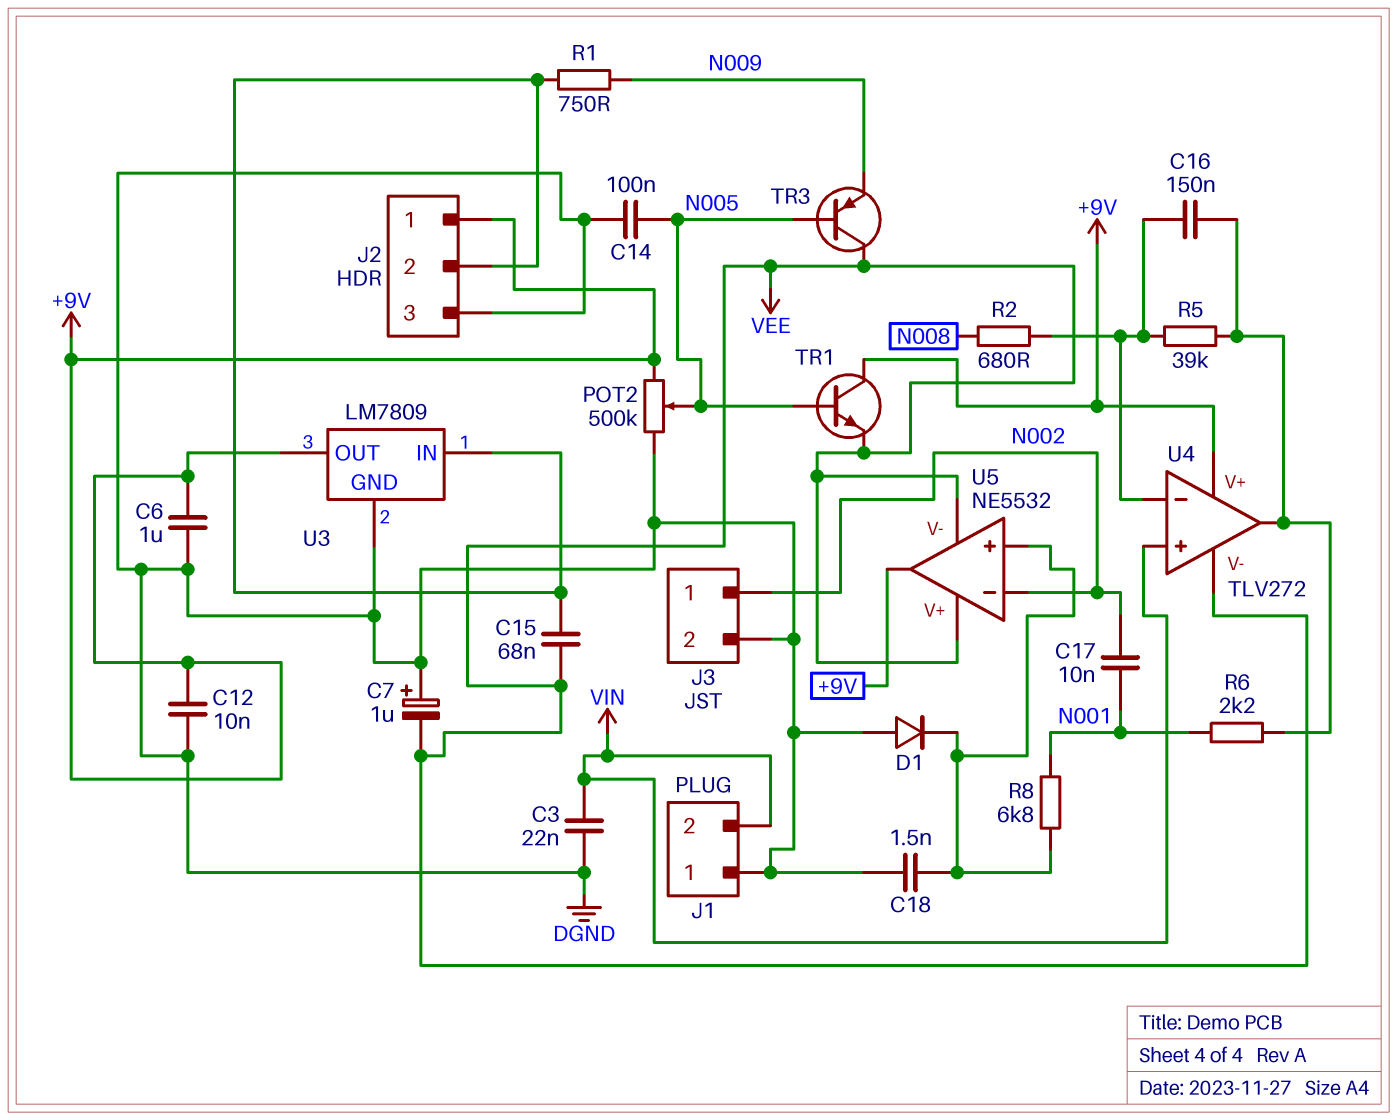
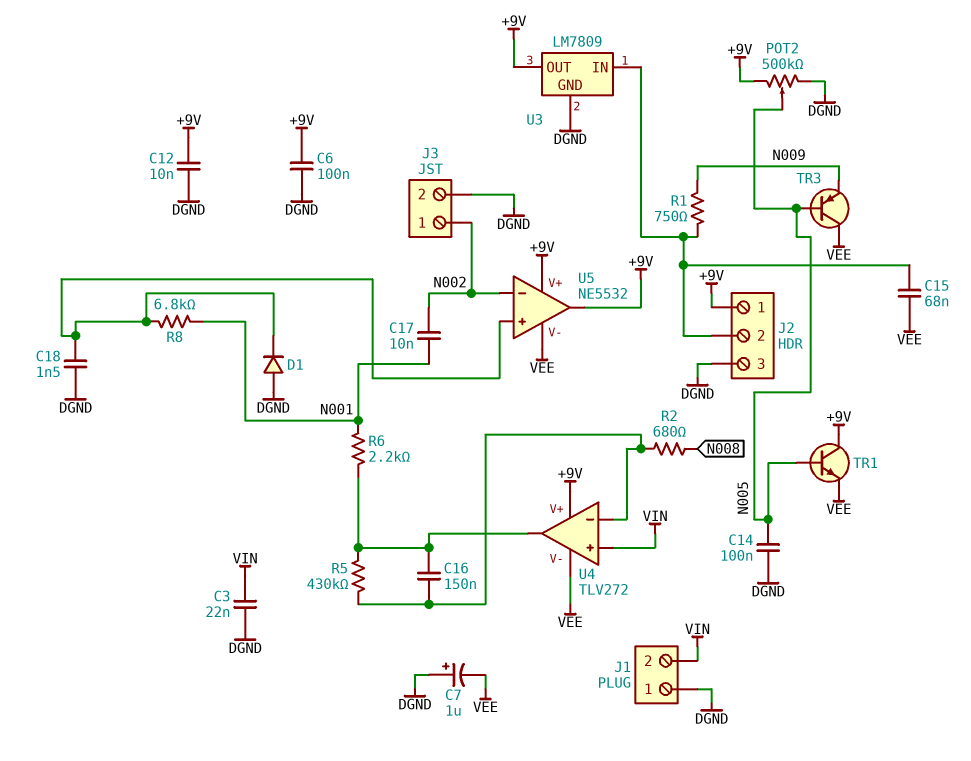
C6: 1uF (+9V, DGND) -> 100nF (+9V, DGND)
R5: 39k (U4/in-, U4/out) -> 430k (U4/in-, U4/out)
U5 pin V+: VEE -> +9V

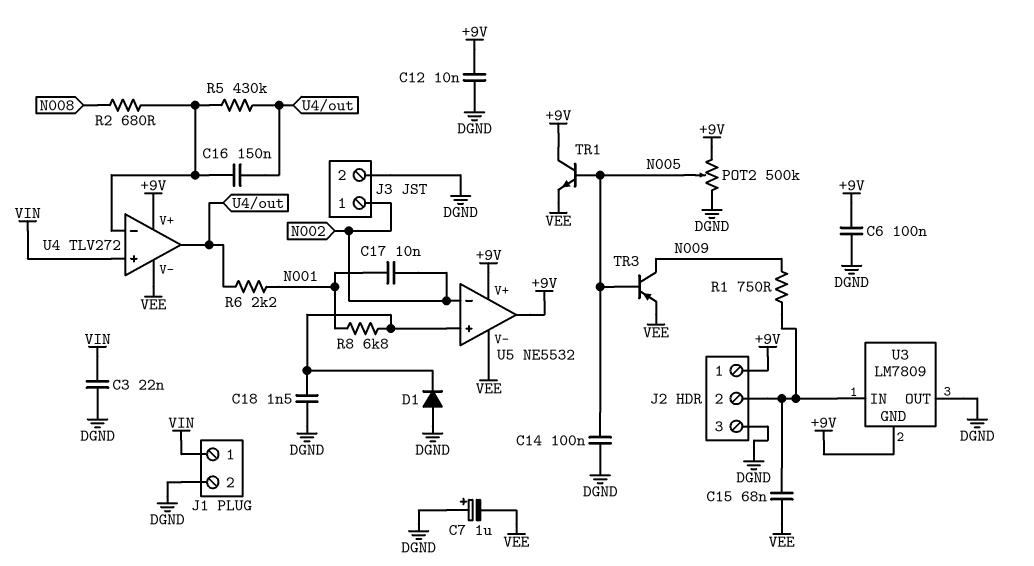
J1 pin 1: DGND -> VIN
J1 pin 2: VIN -> DGND
TR3: PNP (B N005, C VEE, E N009) -> PNP (B N005, C N009, E VEE)
U3 pin GND: DGND -> +9V
U3 pin OUT: +9V -> DGND

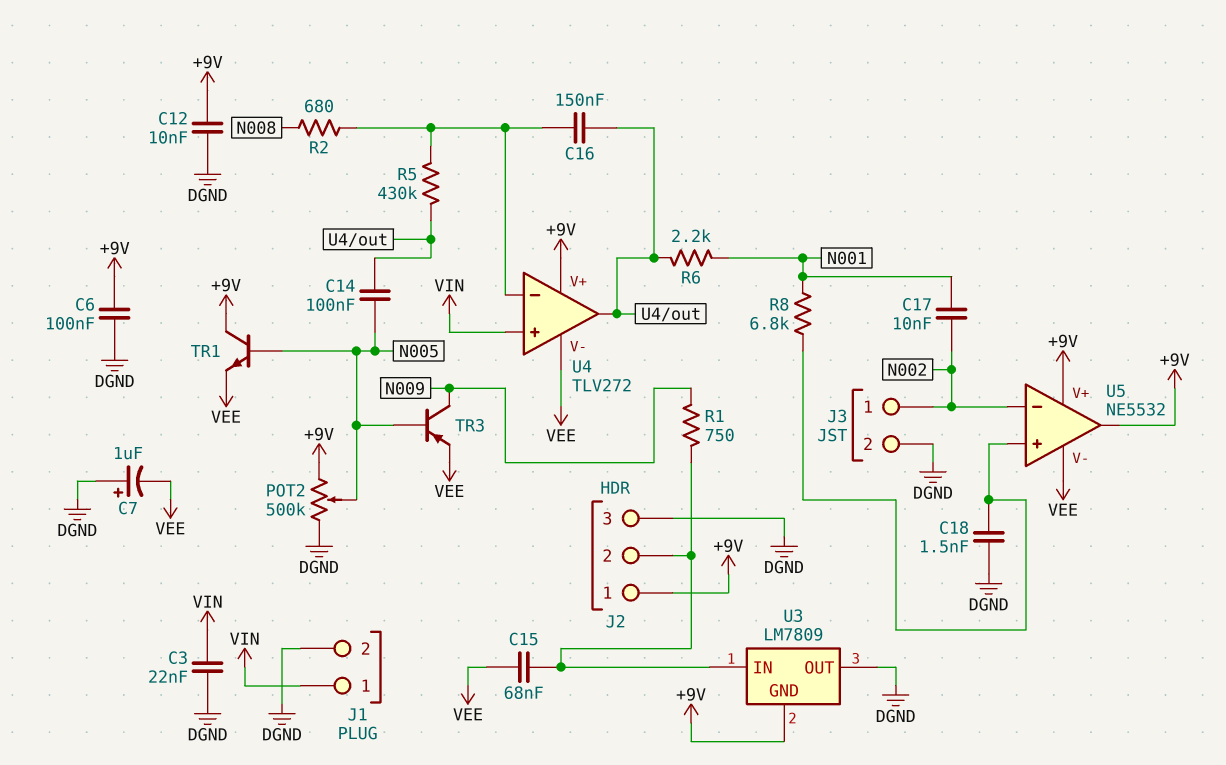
C14: 100nF (DGND, N005) -> 100nF (N005, U4/out)
D1: diode (A DGND, K U5/in+) -> none

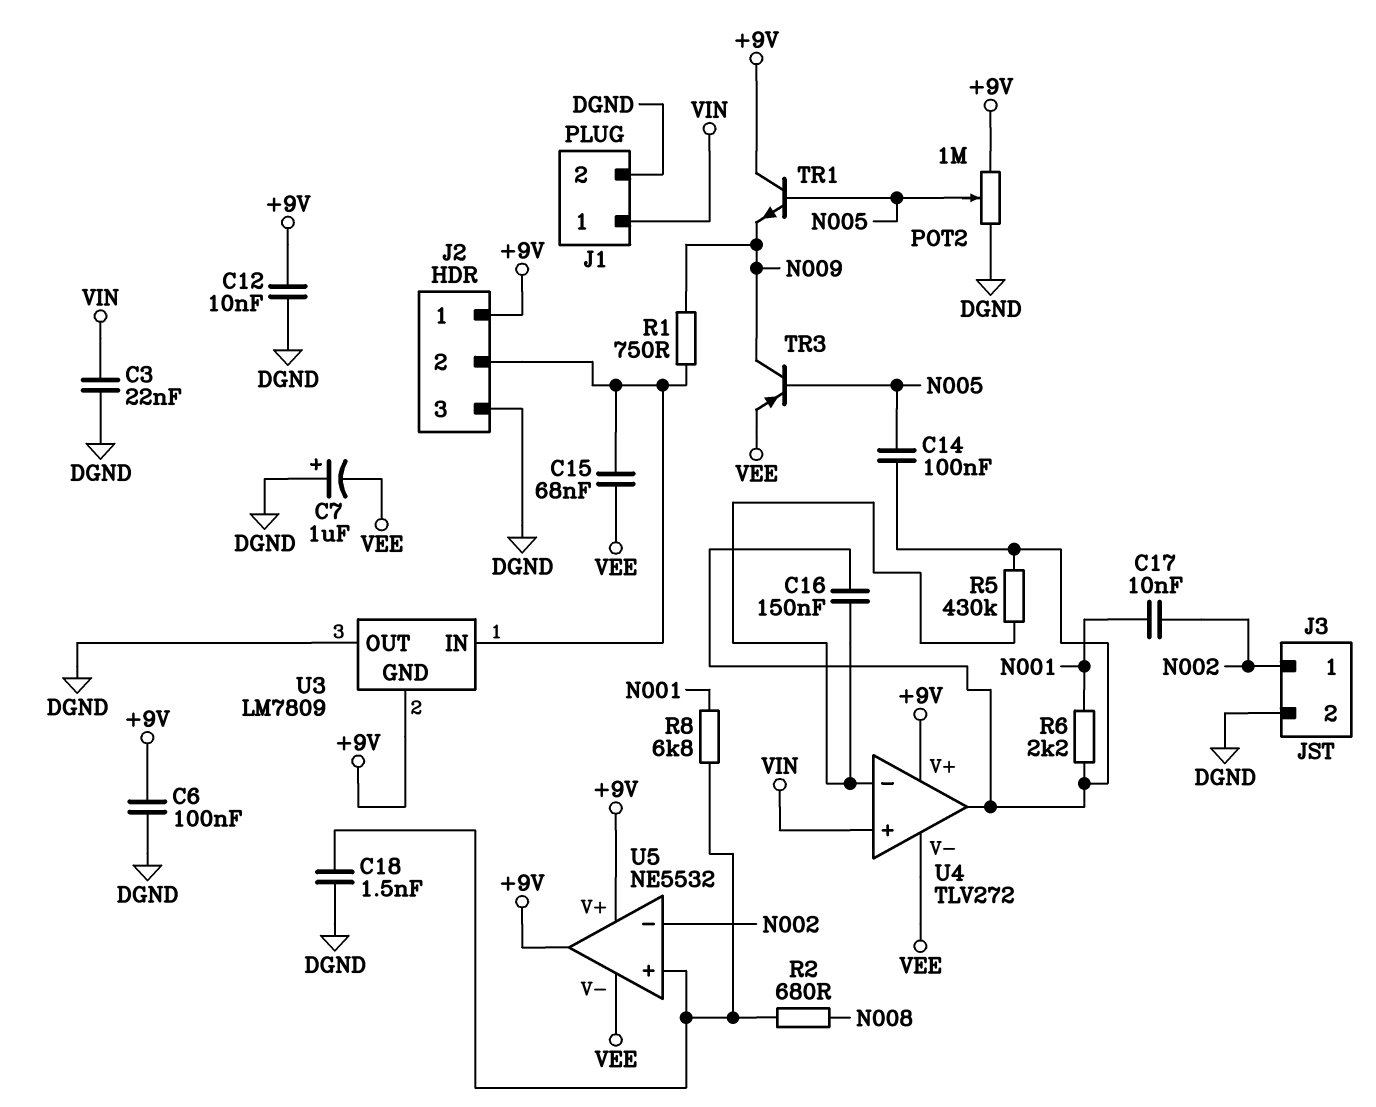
POT2: 500k (+9V, DGND, wiper N005) -> 1M (+9V, DGND, wiper N005)
R2: 680 (N008, U4/in-) -> 680 (N008, U5/in+)
TR1: NPN (B N005, C +9V, E VEE) -> NPN (B N005, C +9V, E N009)

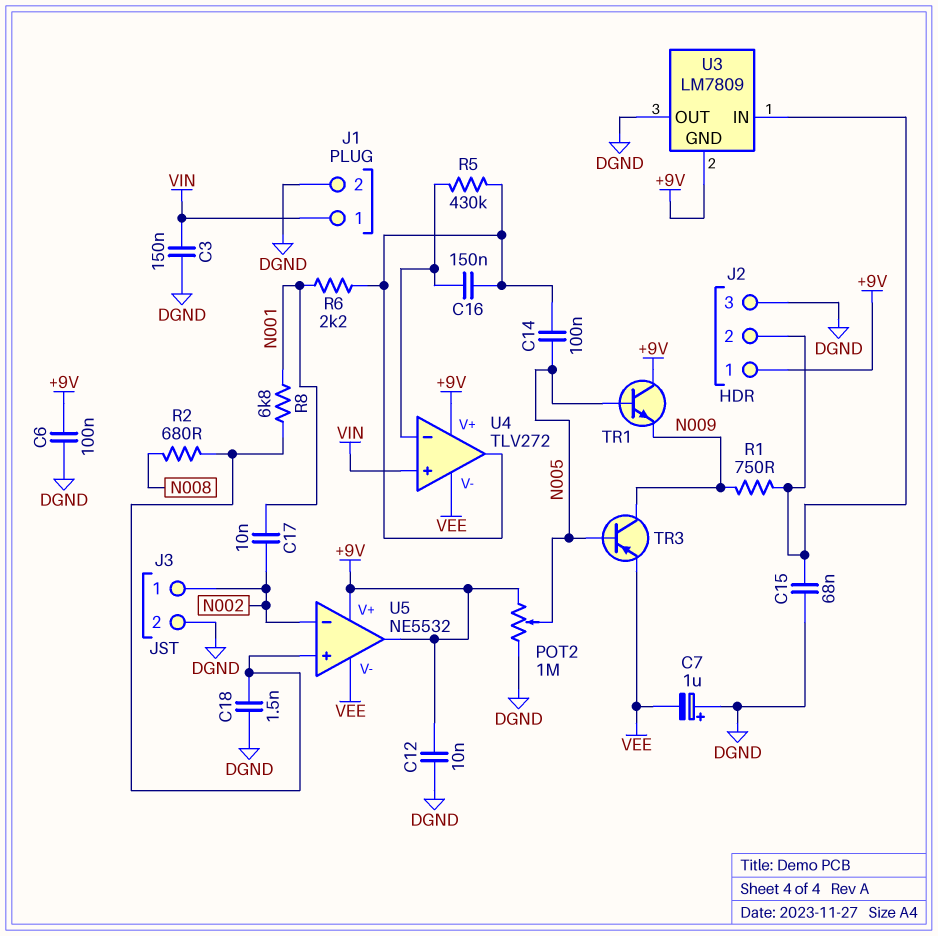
C3: 22nF (DGND, VIN) -> 150nF (DGND, VIN)
C15: 68nF (J2/2, VEE) -> 68nF (DGND, J2/2)

